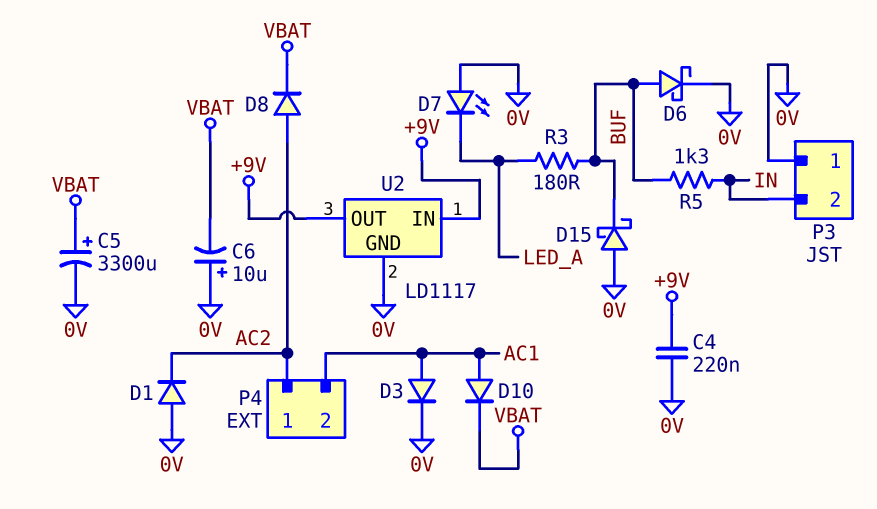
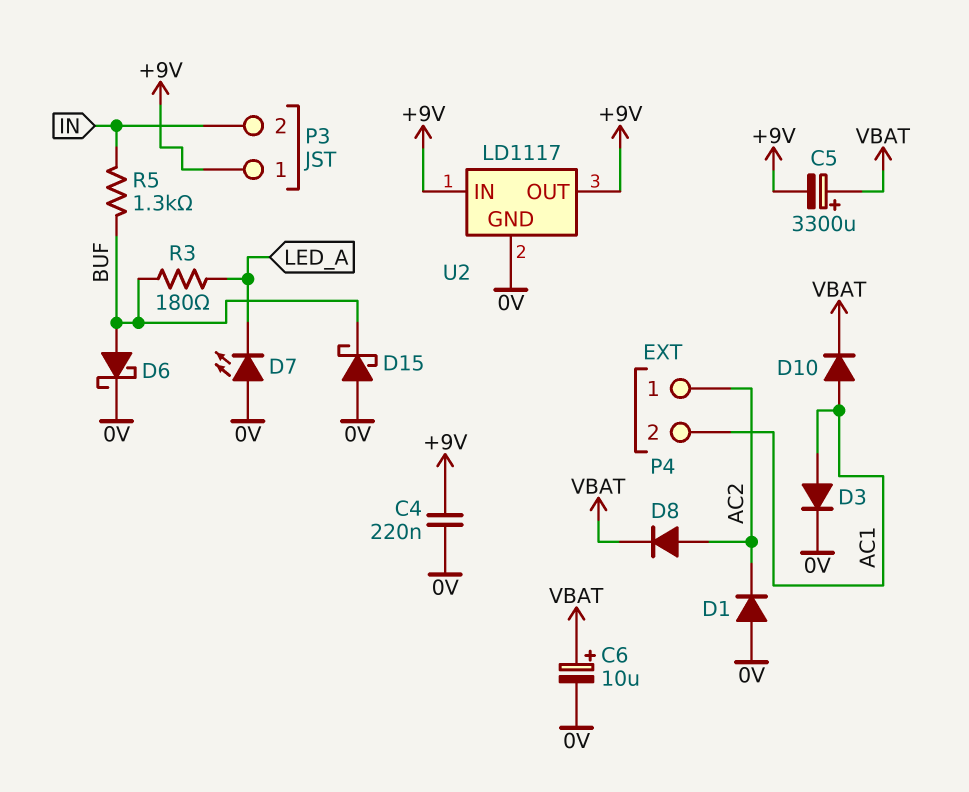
C5: 3300uF (plus VBAT, minus 0V) -> 3300uF (plus VBAT, minus +9V)
C6: 10uF (plus 0V, minus VBAT) -> 10uF (plus VBAT, minus 0V)
P3 pin 1: 0V -> +9V

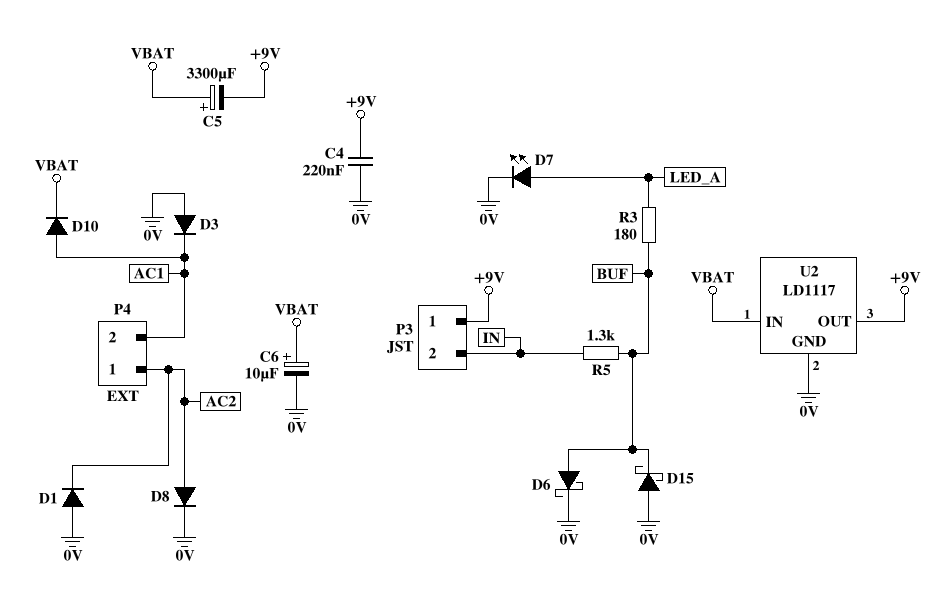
D3: diode (A AC1, K 0V) -> diode (A 0V, K AC1)
D7: LED (A 0V, K LED_A) -> LED (A LED_A, K 0V)
D8: diode (A AC2, K VBAT) -> diode (A AC2, K 0V)
U2 pin IN: +9V -> VBAT

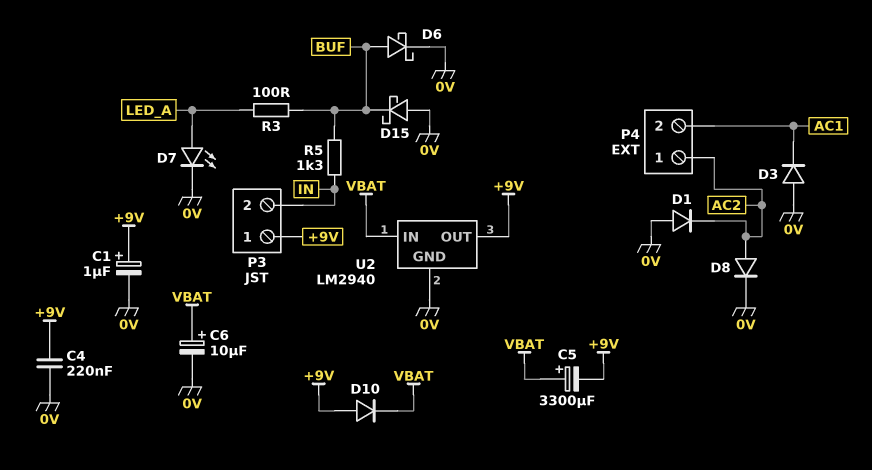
C1: none -> 1uF (plus +9V, minus 0V)
D10: diode (A AC1, K VBAT) -> diode (A +9V, K VBAT)
R3: 180 (BUF, LED_A) -> 100 (BUF, LED_A)
U2: LD1117 -> LM2940

